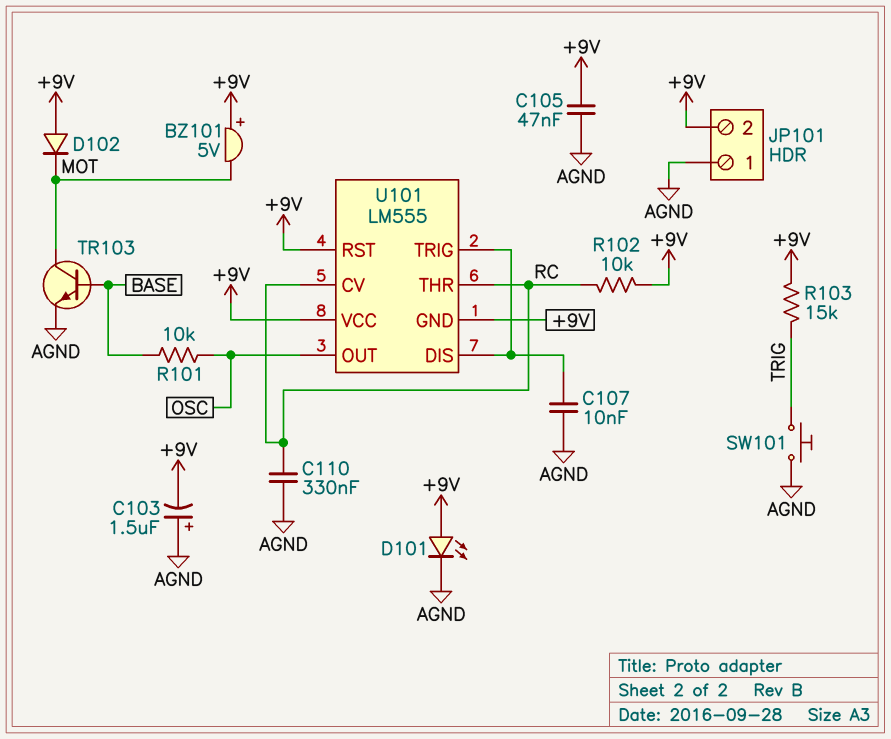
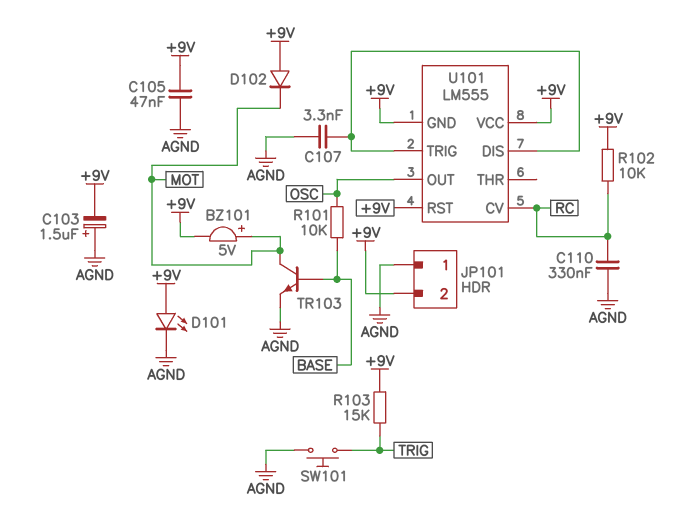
BZ101: buzzer 5V (plus +9V, minus MOT) -> buzzer 5V (plus MOT, minus +9V)
C107: 10nF (AGND, U101/DIS) -> 3.3nF (AGND, U101/DIS)
U101 pin THR: RC -> none

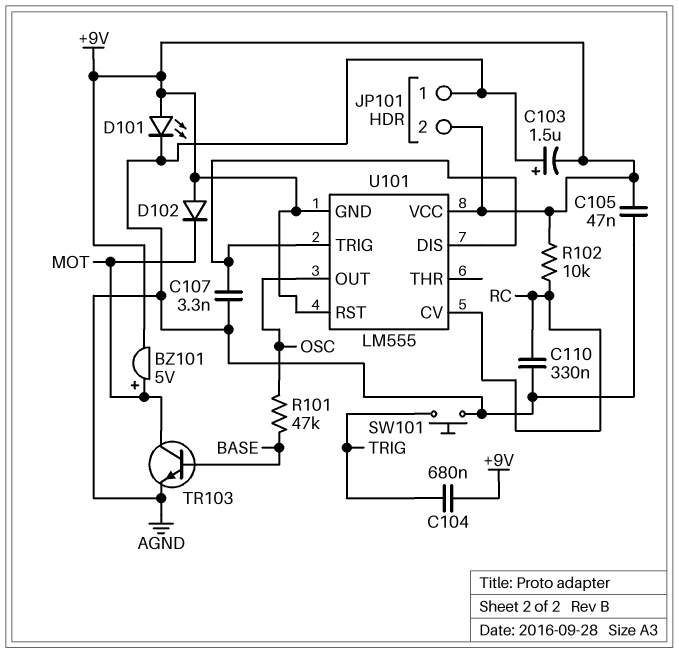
C104: none -> 680nF (+9V, TRIG)
R101: 10k (BASE, OSC) -> 47k (BASE, OSC)
R103: 15k (+9V, TRIG) -> none

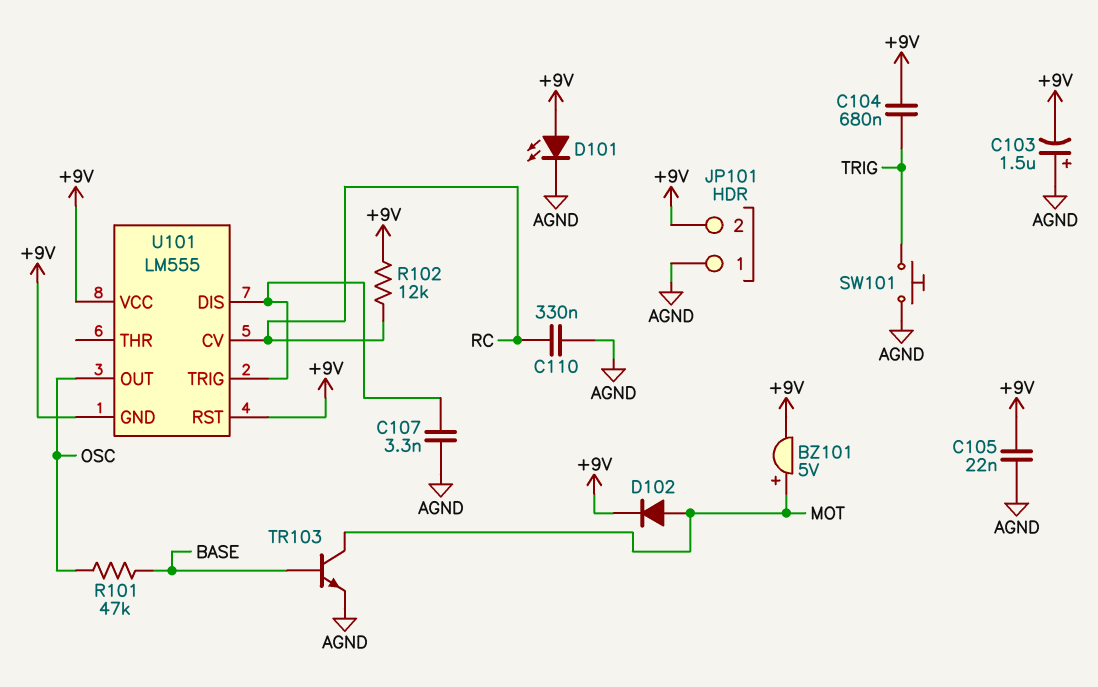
C105: 47nF (+9V, AGND) -> 22nF (+9V, AGND)
D102: diode (A +9V, K MOT) -> diode (A MOT, K +9V)
R102: 10k (+9V, RC) -> 12k (+9V, RC)

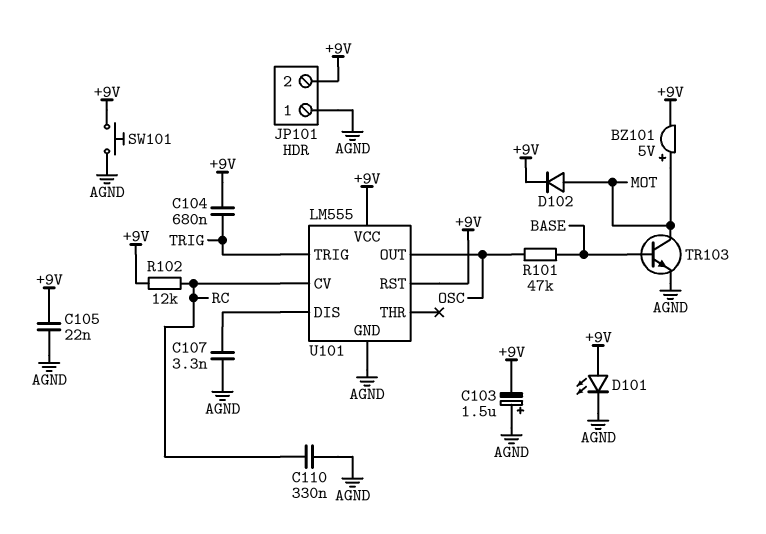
SW101: button (AGND, TRIG) -> button (+9V, AGND)
U101 pin GND: +9V -> AGND
U101 pin TRIG: U101/DIS -> TRIG

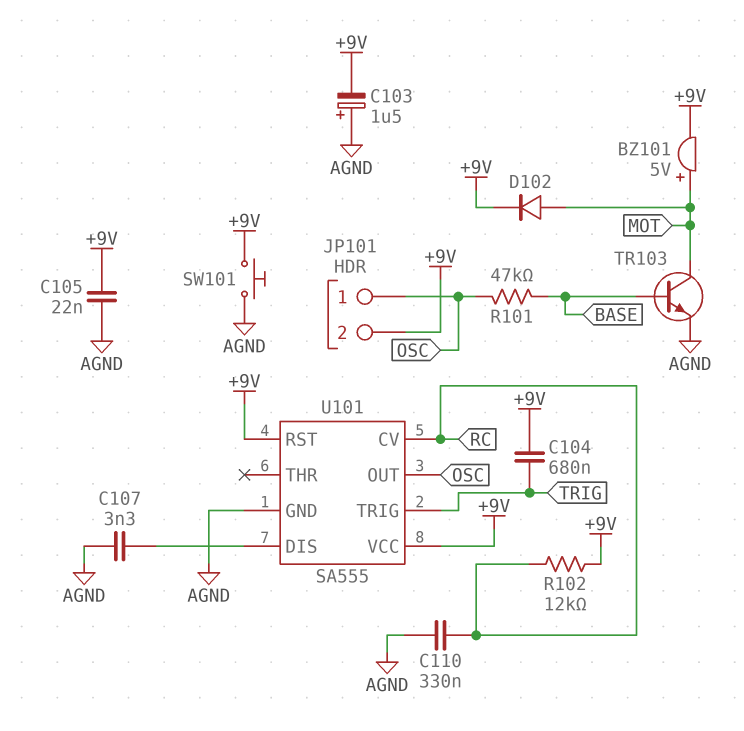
D101: LED (A +9V, K AGND) -> none
JP101 pin 1: AGND -> OSC
U101: LM555 -> SA555

